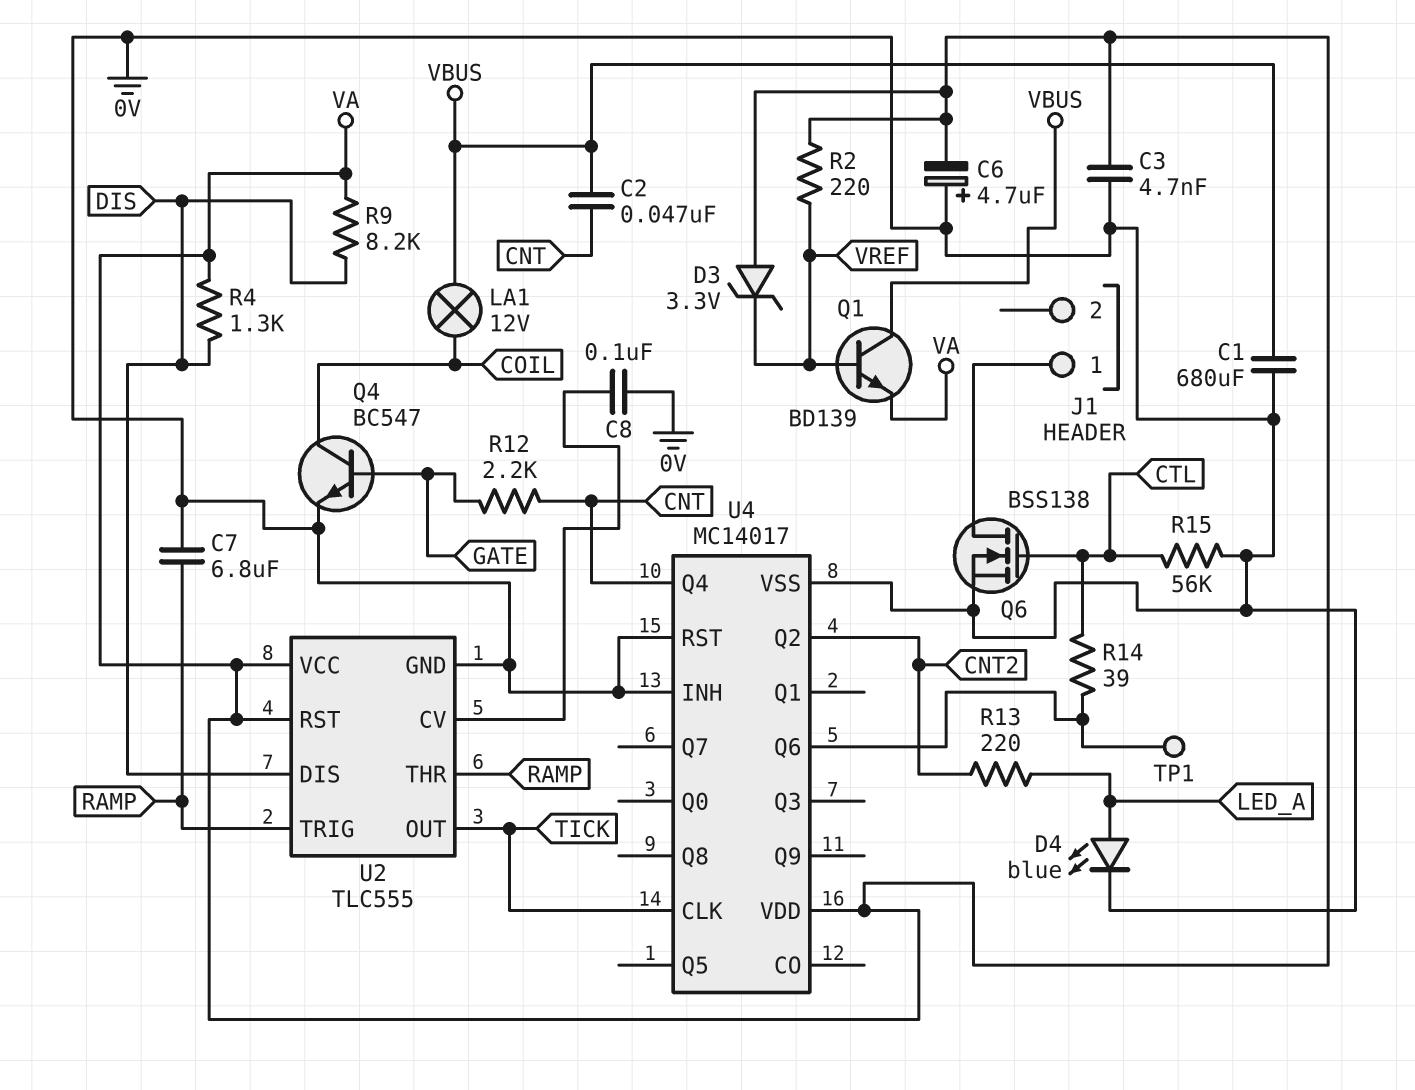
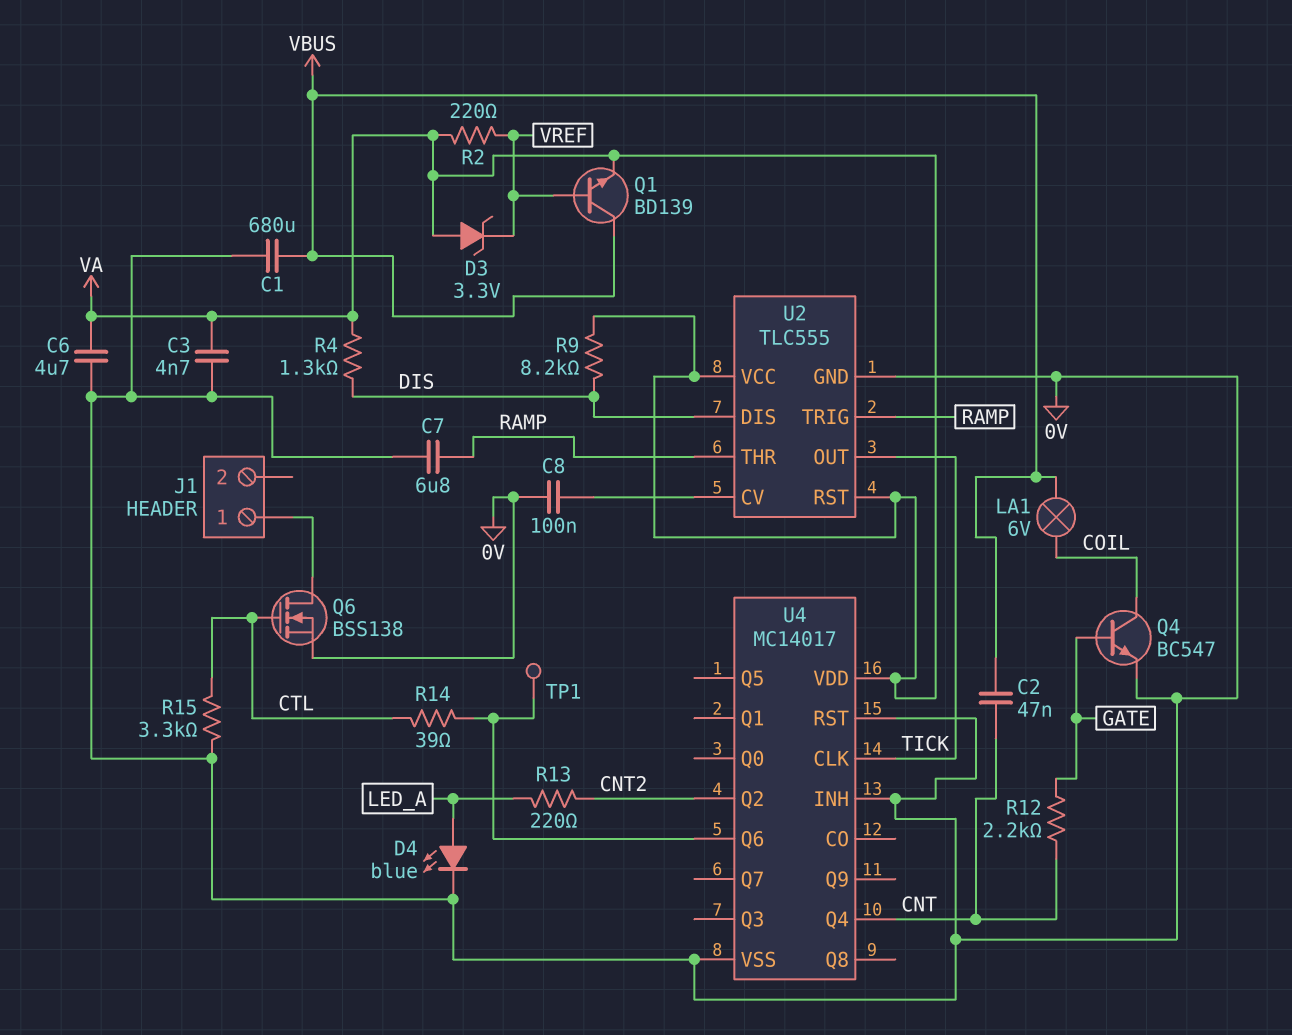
C6: 4.7uF (plus 0V, minus VA) -> 4.7uF (0V, VA)
LA1: lamp 12V (COIL, VBUS) -> lamp 6V (COIL, VBUS)
R15: 56k (0V, CTL) -> 3.3k (0V, CTL)

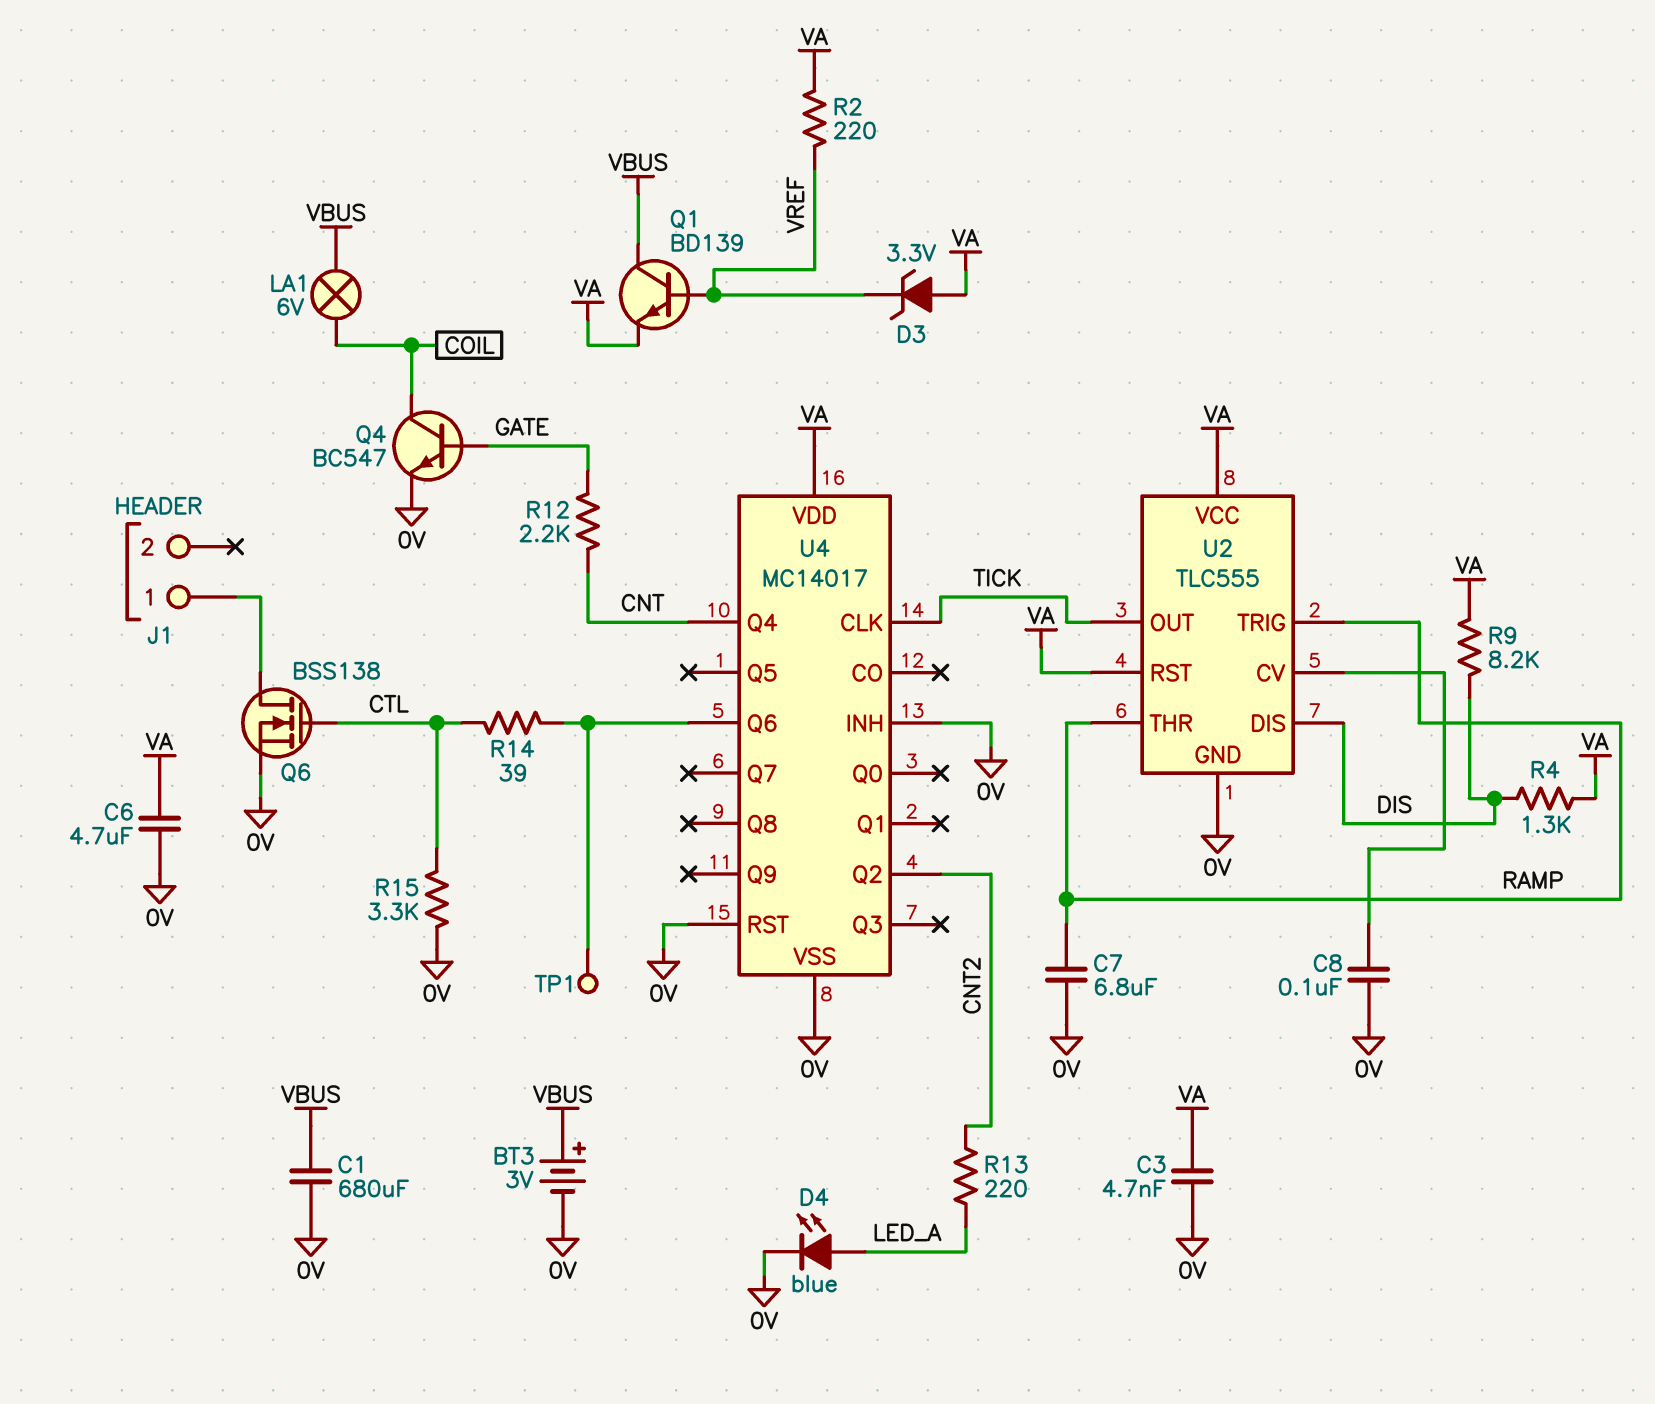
BT3: none -> 3V (plus VBUS, minus 0V)
C2: 47nF (CNT, VBUS) -> none

